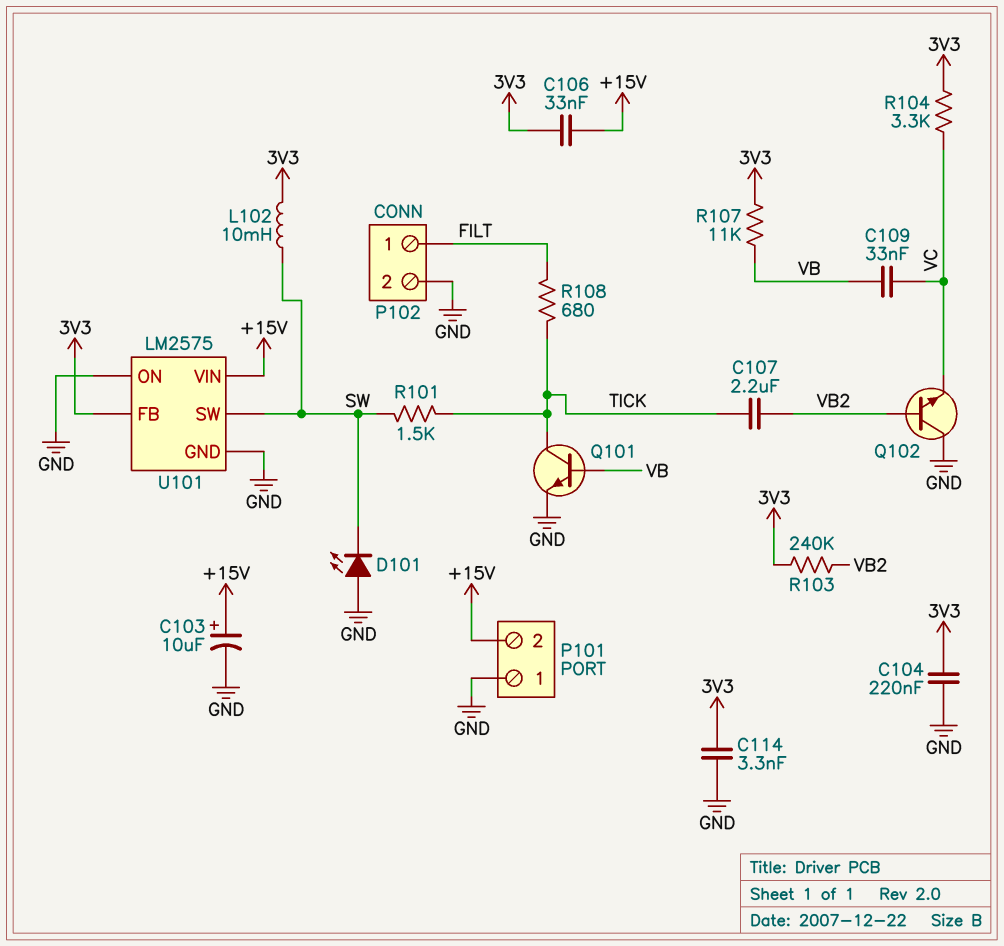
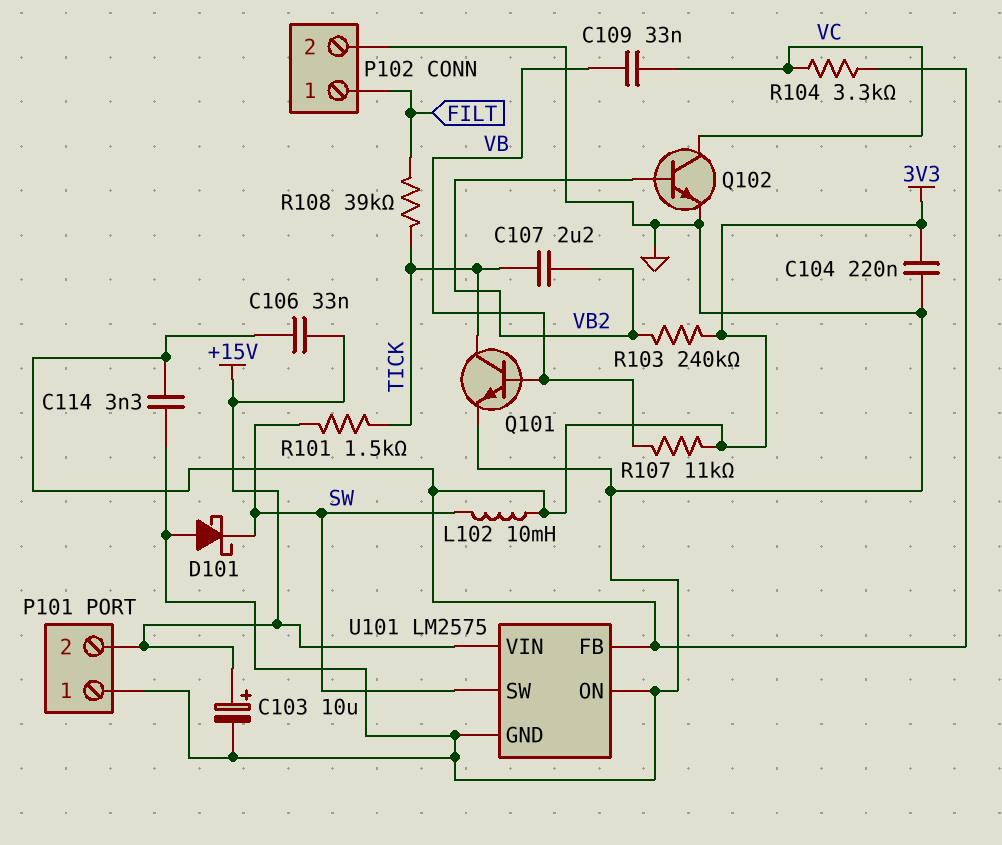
D101: LED (A GND, K SW) -> schottky (A GND, K SW)
Q102: NPN (B VB2, C GND, E VC) -> NPN (B VB2, C VC, E GND)
R108: 680 (FILT, TICK) -> 39k (FILT, TICK)

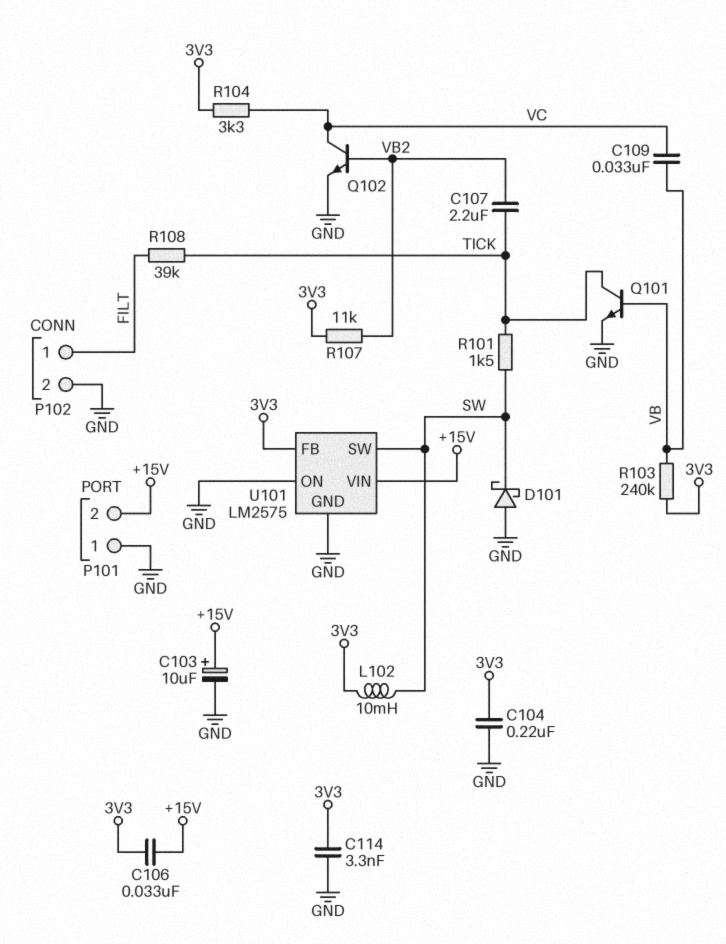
R103: 240k (3V3, VB2) -> 240k (3V3, VB)
R107: 11k (3V3, VB) -> 11k (3V3, VB2)

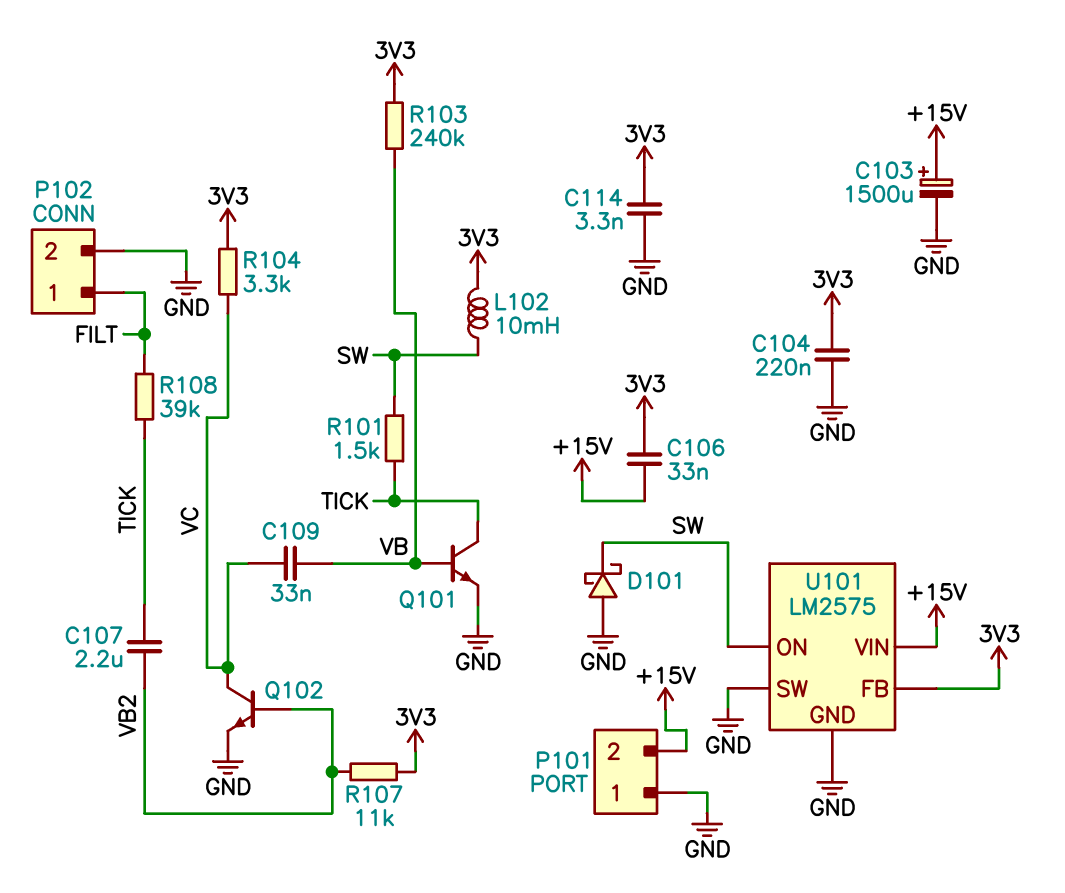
C103: 10uF (plus +15V, minus GND) -> 1500uF (plus +15V, minus GND)
U101 pin ON: GND -> SW
U101 pin SW: SW -> GND

